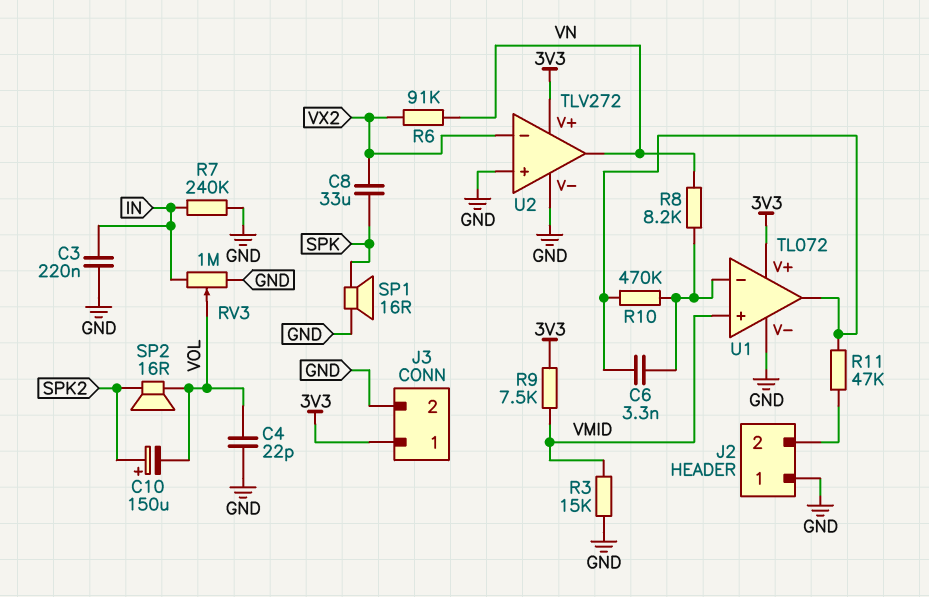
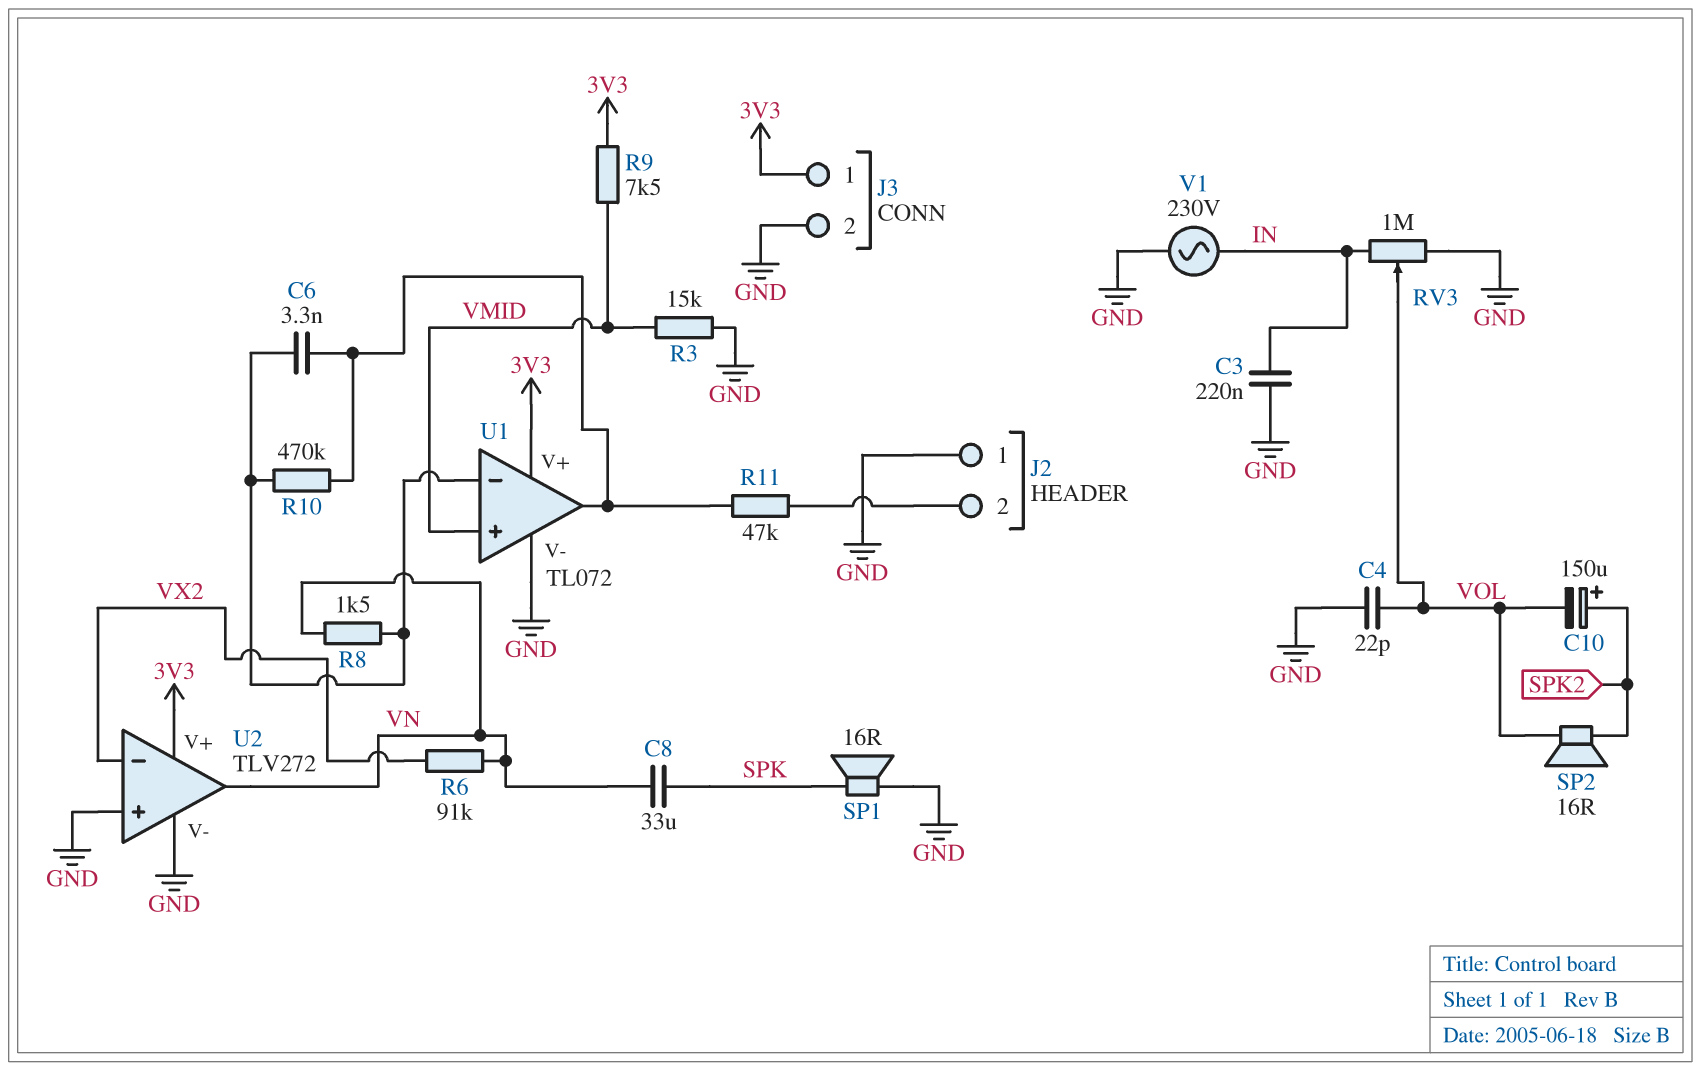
C8: 33uF (SPK, VX2) -> 33uF (SPK, VN)
R7: 240k (GND, IN) -> none
R8: 8.2k (U1/in-, VN) -> 1.5k (U1/in-, VN)
V1: none -> AC 230V (GND, IN)

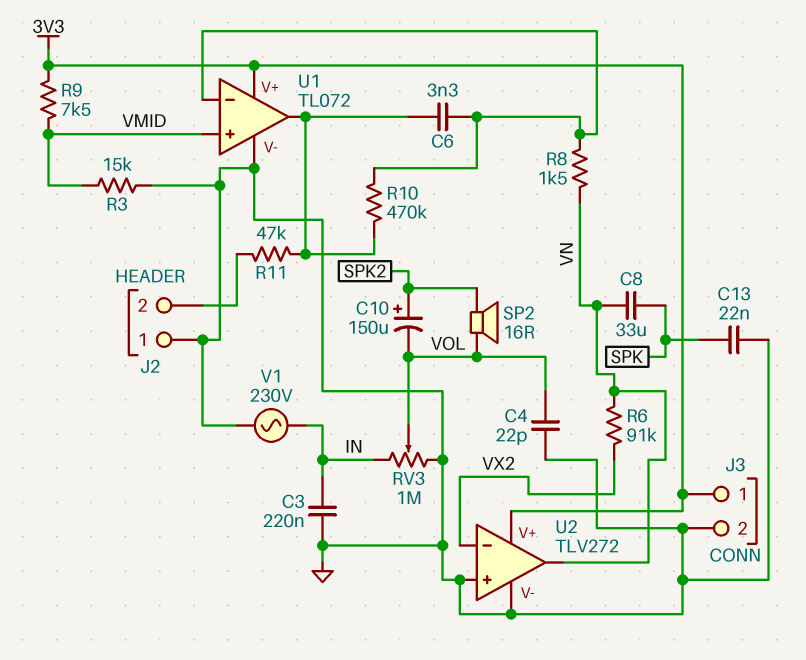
C13: none -> 22nF (GND, SPK)
SP1: speaker 16R (GND, SPK) -> none

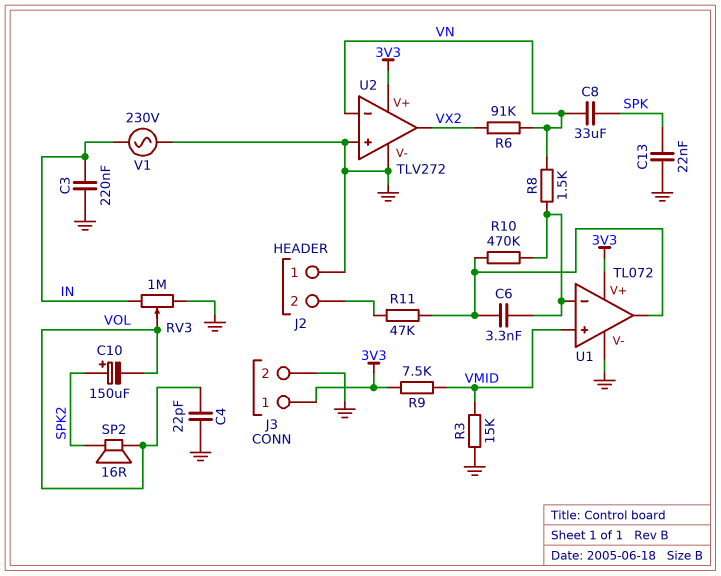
U2 pin in-: VX2 -> VN
U2 pin out: VN -> VX2

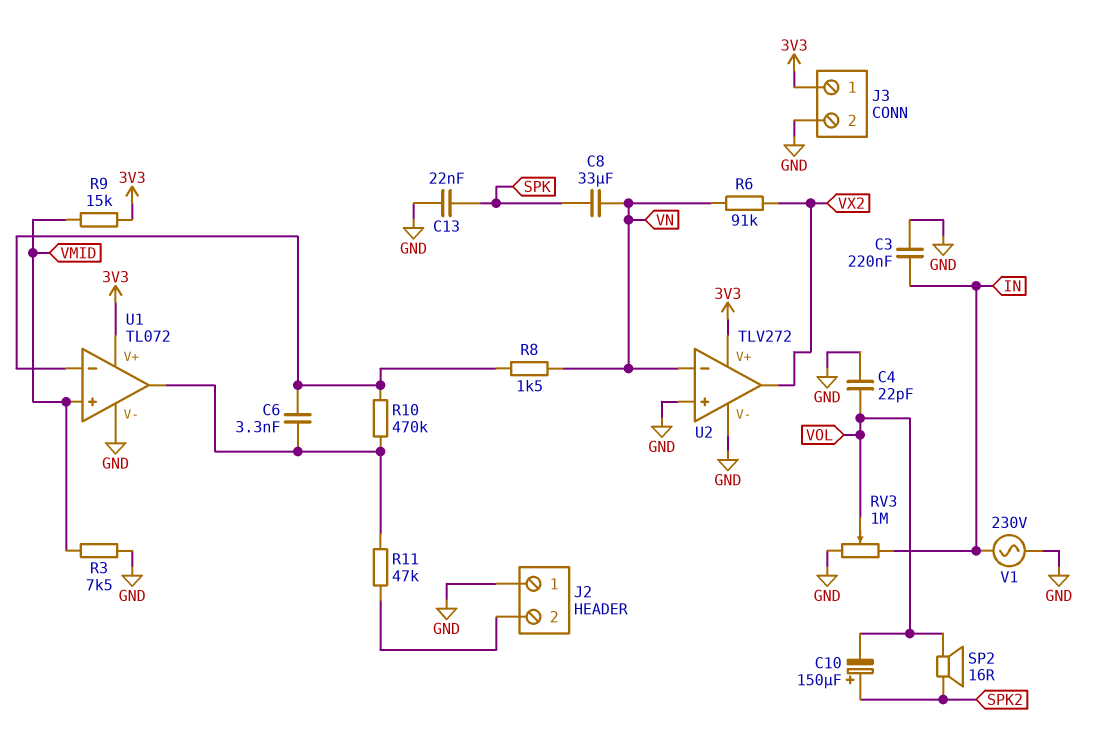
R3: 15k (GND, VMID) -> 7.5k (GND, VMID)
R9: 7.5k (3V3, VMID) -> 15k (3V3, VMID)

